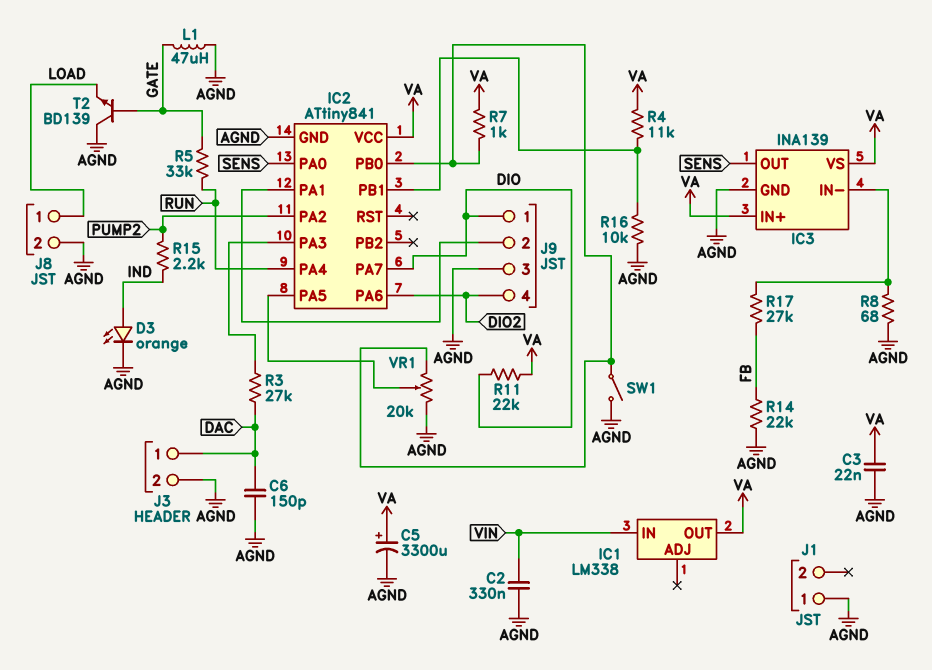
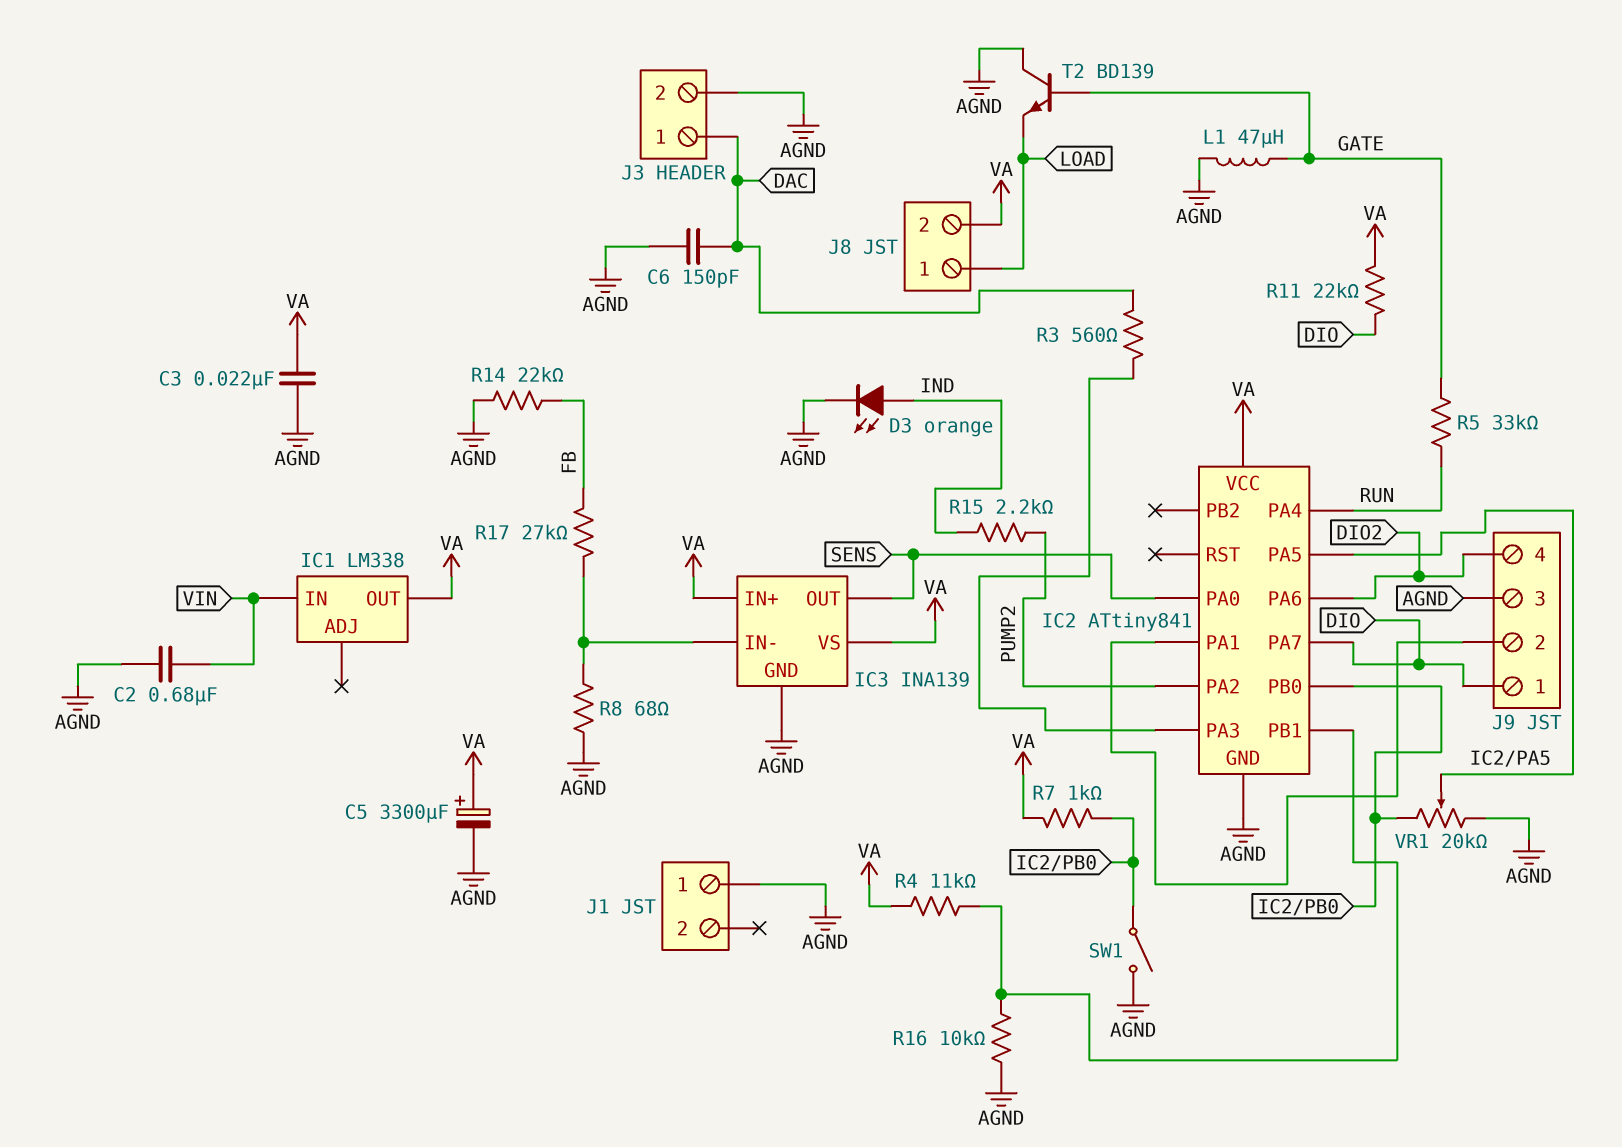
C2: 330nF (AGND, VIN) -> 680nF (AGND, VIN)
J8 pin 2: AGND -> VA
R3: 27k (DAC, IC2/PA3) -> 560 (DAC, IC2/PA3)

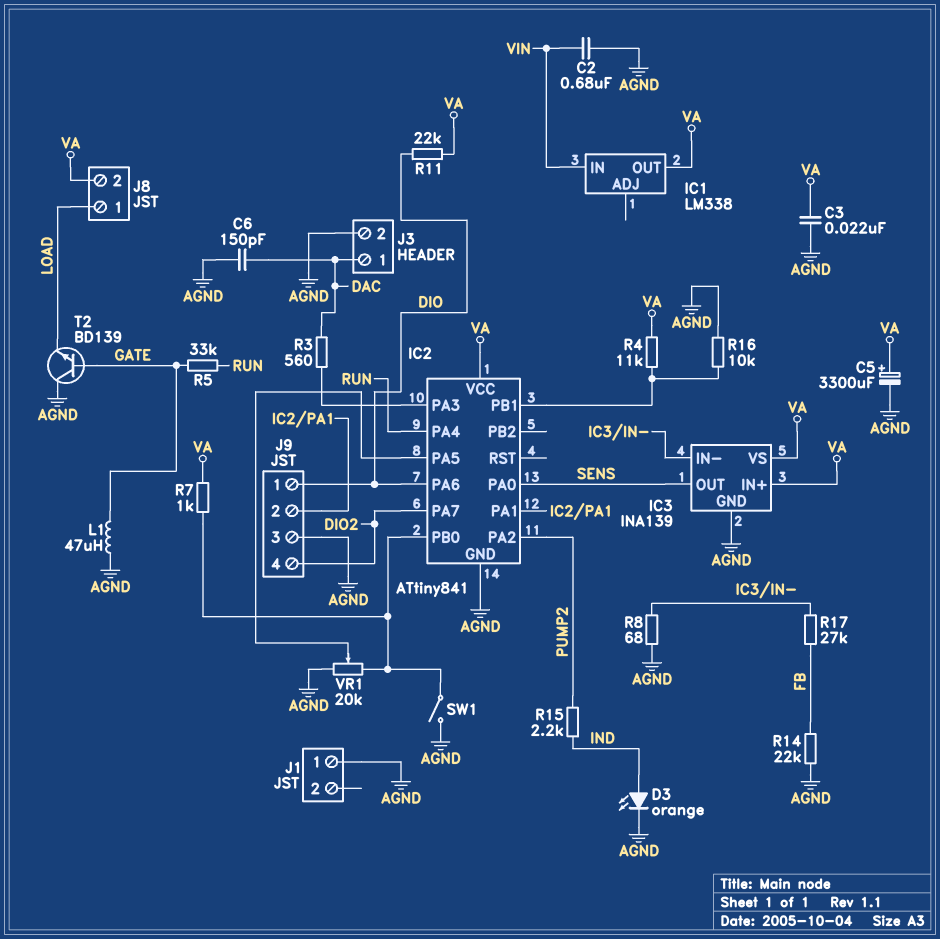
IC2 pin PA6: DIO2 -> DIO
IC2 pin PA7: DIO -> DIO2

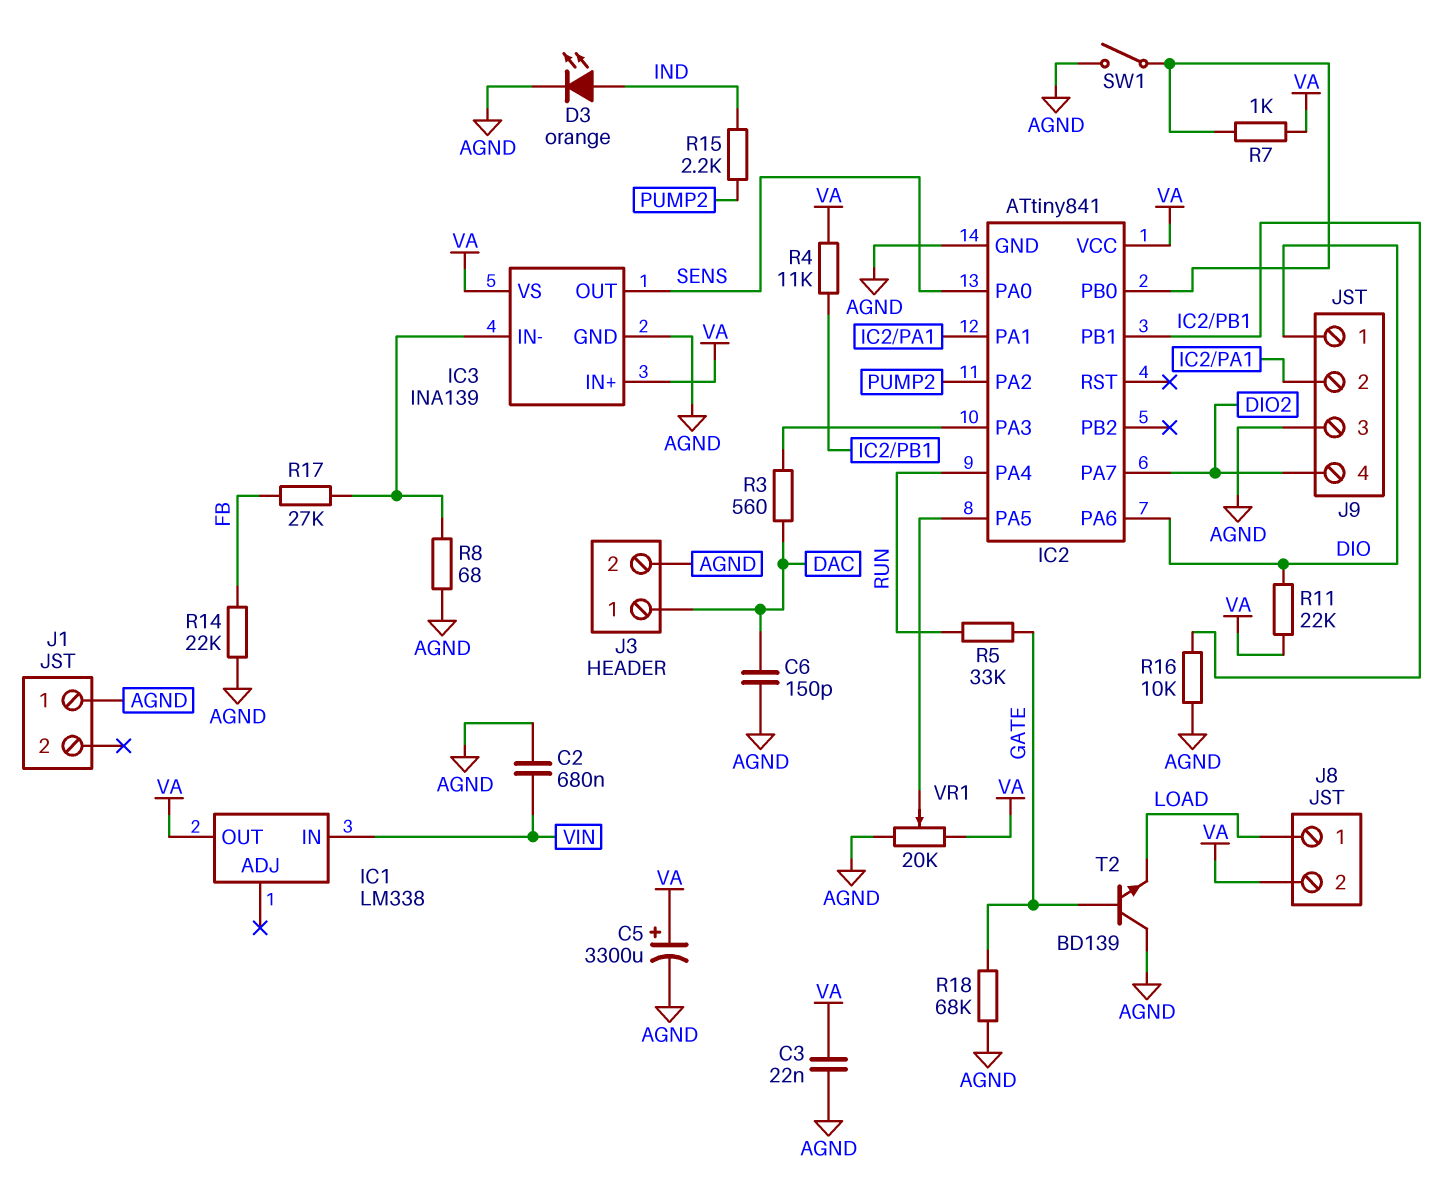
L1: 47uH (AGND, GATE) -> none
R18: none -> 68k (AGND, GATE)
VR1: 20k (AGND, IC2/PB0, wiper IC2/PA5) -> 20k (AGND, VA, wiper IC2/PA5)

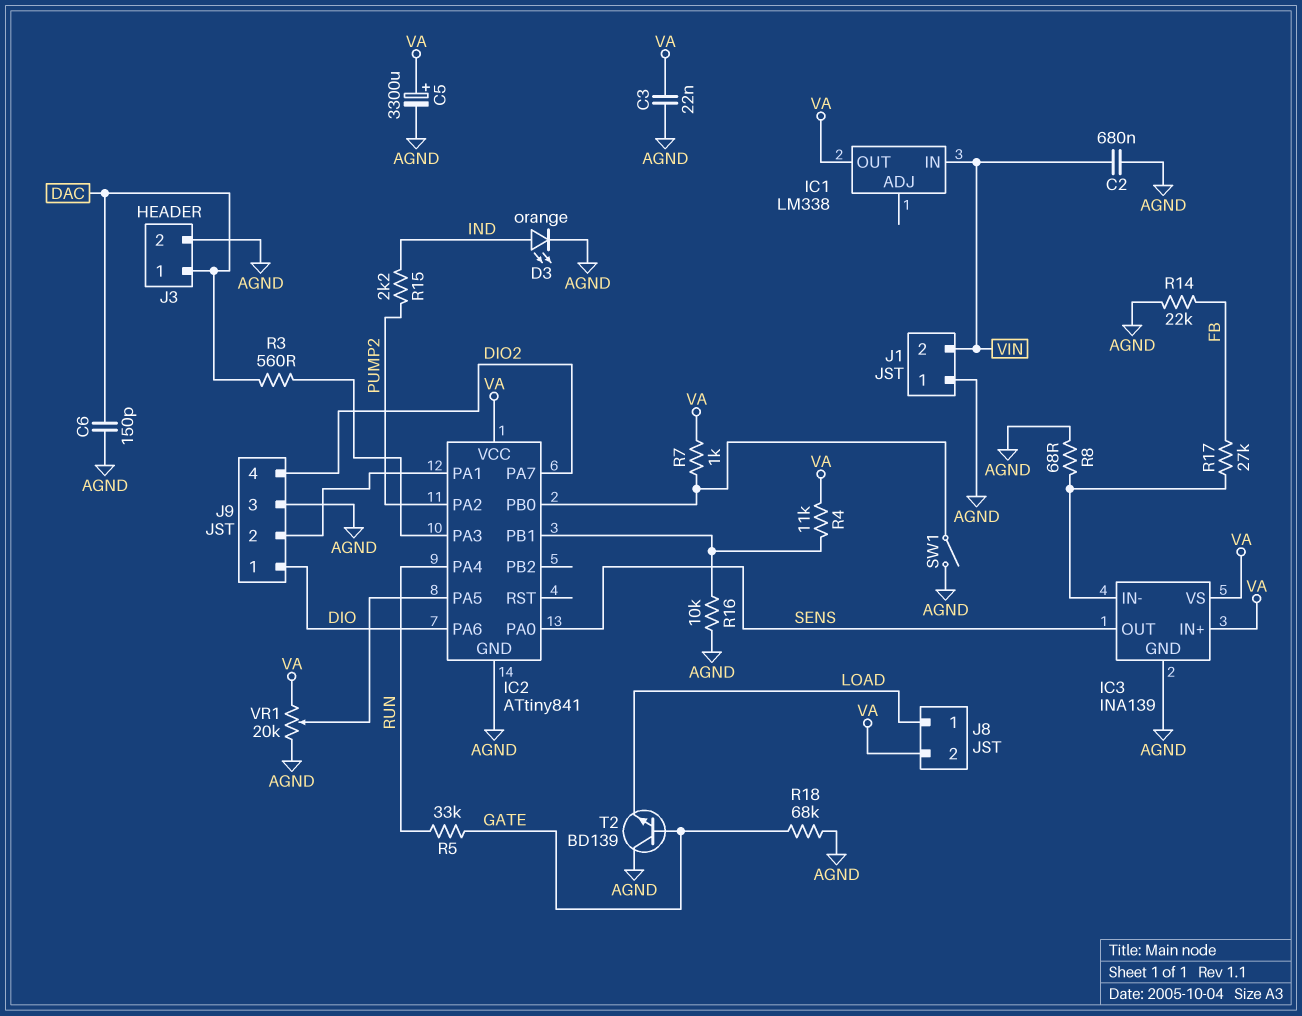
J1 pin 2: none -> VIN
R11: 22k (DIO, VA) -> none

